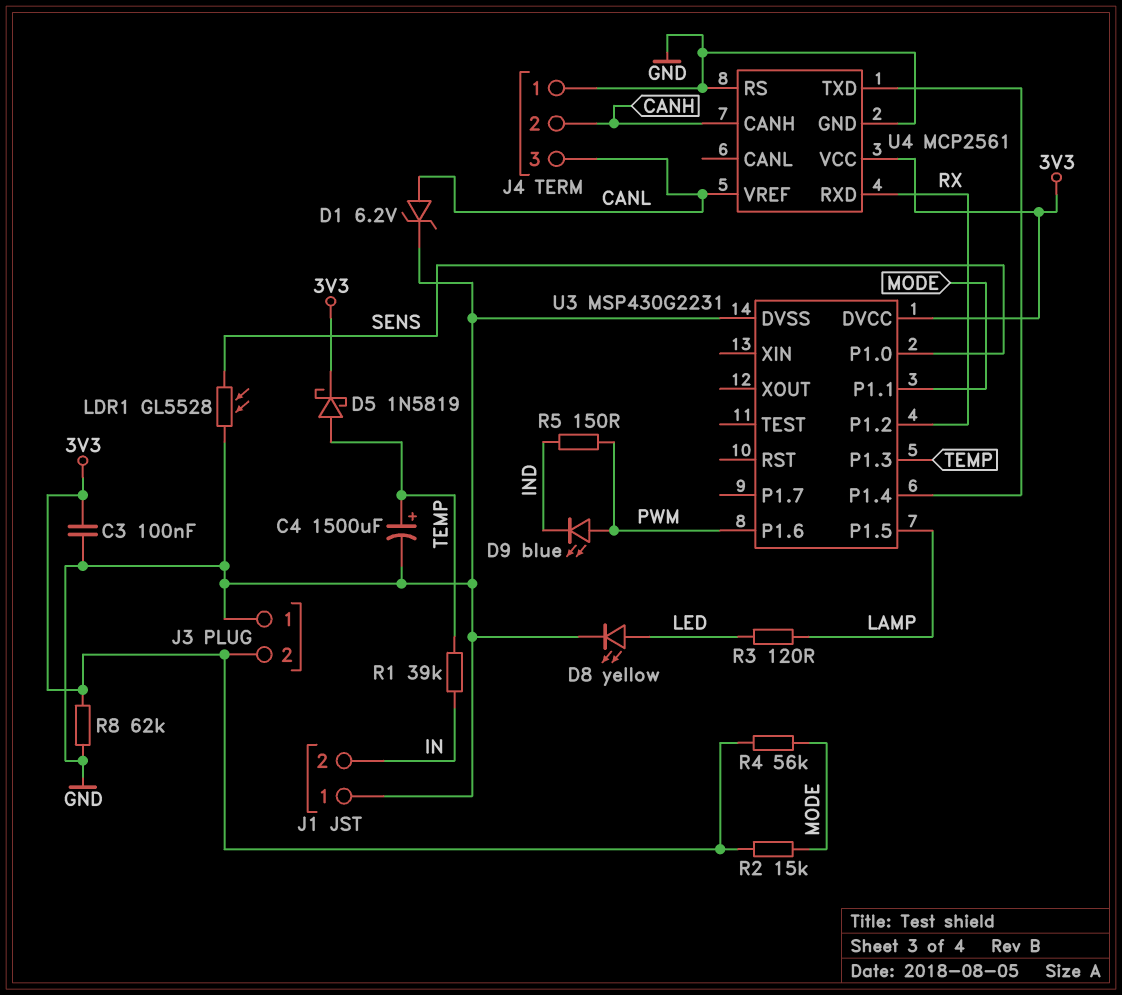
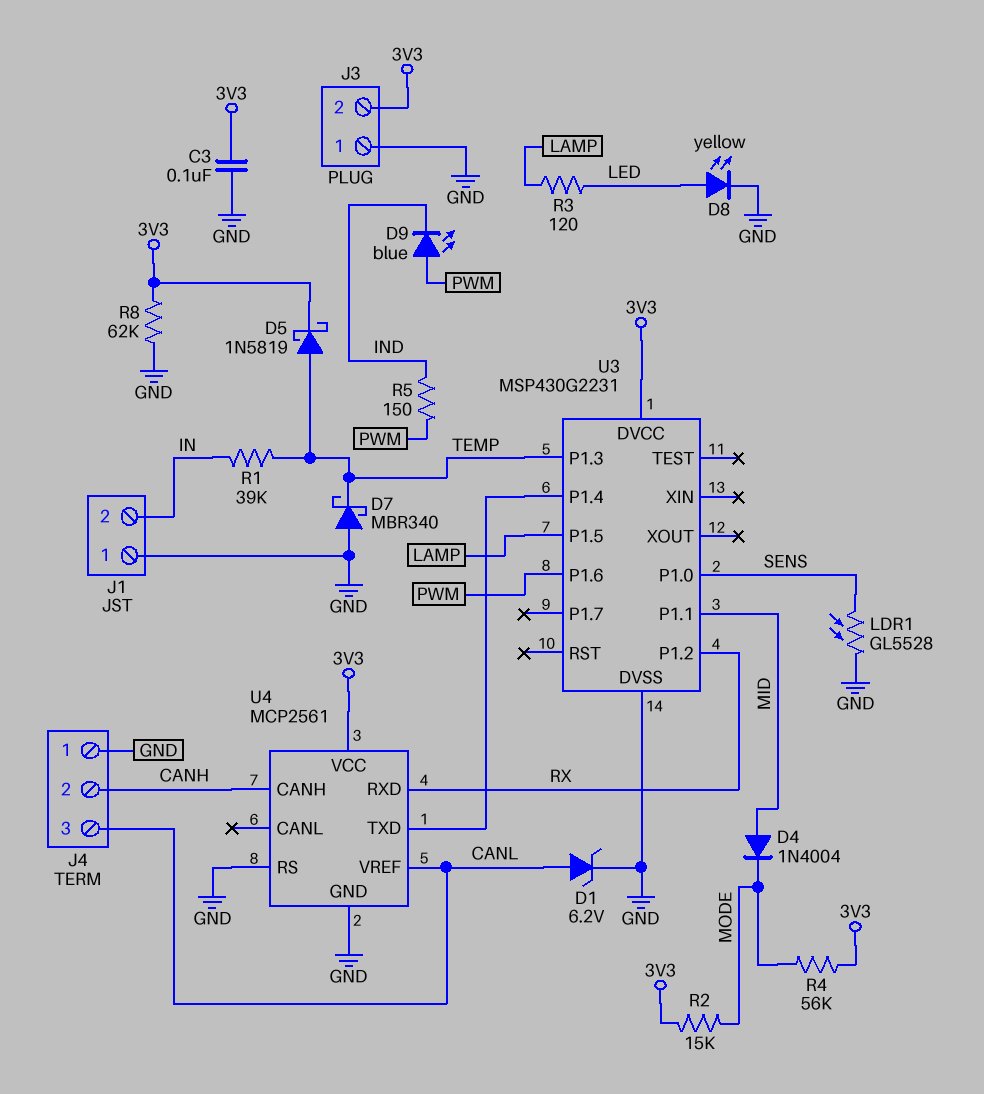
C4: 1500uF (plus TEMP, minus GND) -> none
D4: none -> diode 1N4004 (A MID, K MODE)
D7: none -> schottky MBR340 (A GND, K TEMP)
U3 pin P1.1: MODE -> MID

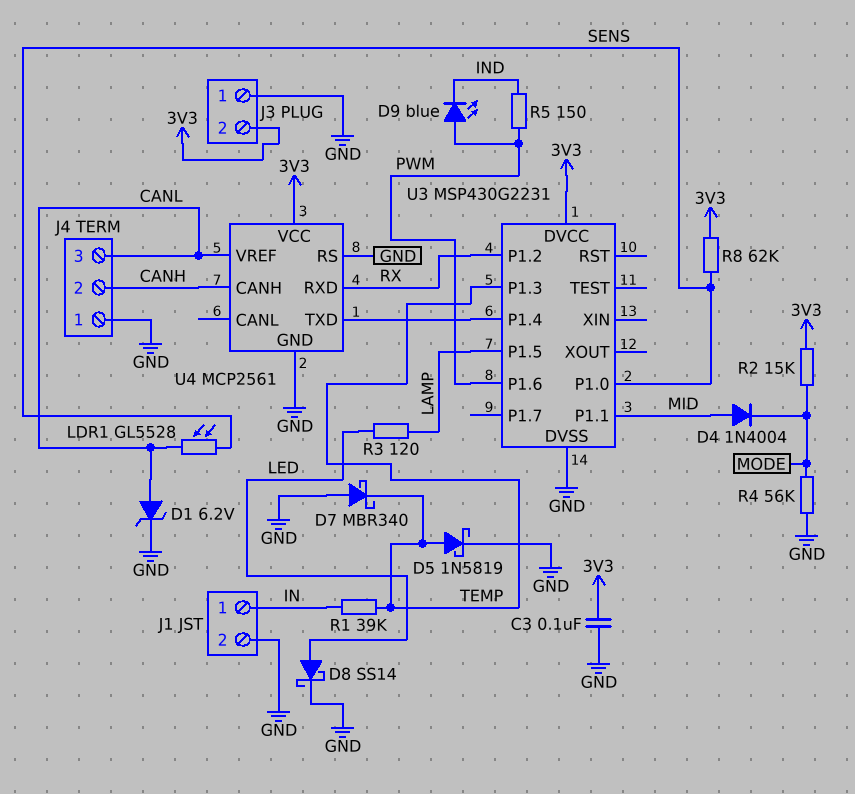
D5: schottky 1N5819 (A TEMP, K 3V3) -> schottky 1N5819 (A TEMP, K GND)
D8: LED yellow (A LED, K GND) -> schottky SS14 (A LED, K GND)
J1 pin 1: GND -> IN
J1 pin 2: IN -> GND
LDR1: GL5528 (GND, SENS) -> GL5528 (CANL, SENS)
R4: 56k (3V3, MODE) -> 56k (GND, MODE)
R8: 62k (3V3, GND) -> 62k (3V3, SENS)

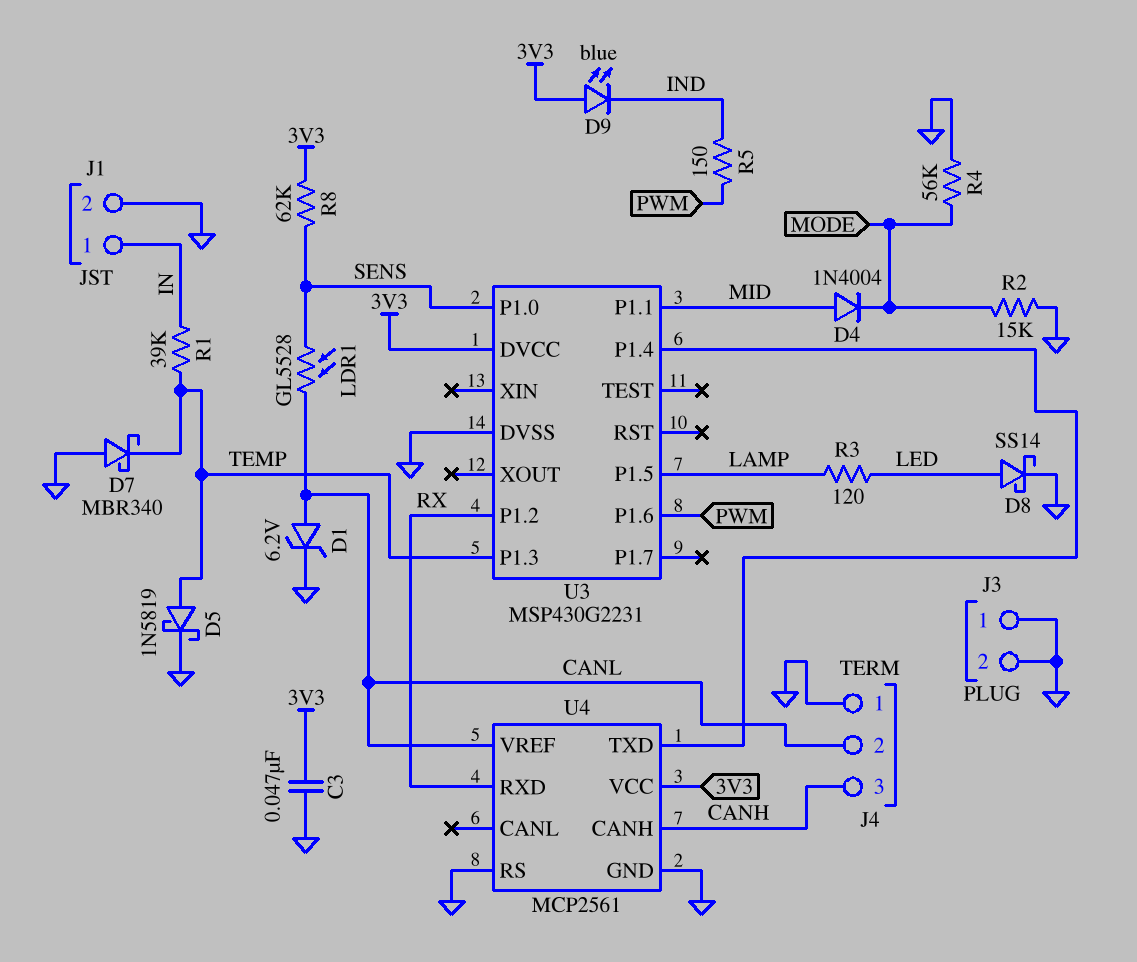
C3: 100nF (3V3, GND) -> 47nF (3V3, GND)
D9: LED blue (A PWM, K IND) -> LED blue (A 3V3, K IND)
J3 pin 2: 3V3 -> GND
J4 pin 2: CANH -> CANL
J4 pin 3: CANL -> CANH
R2: 15k (3V3, MODE) -> 15k (GND, MODE)

